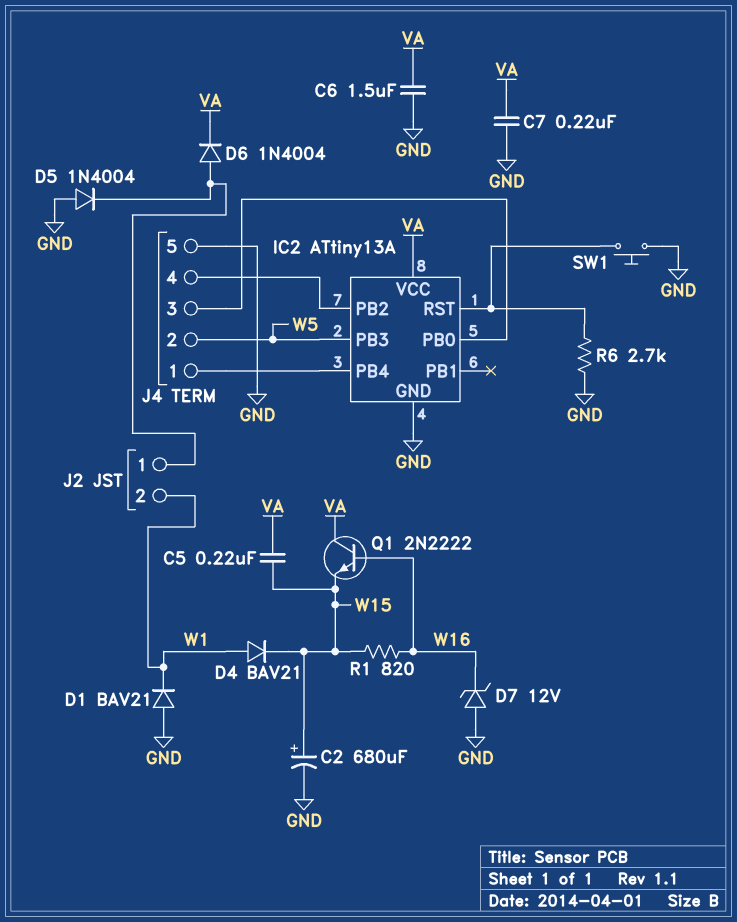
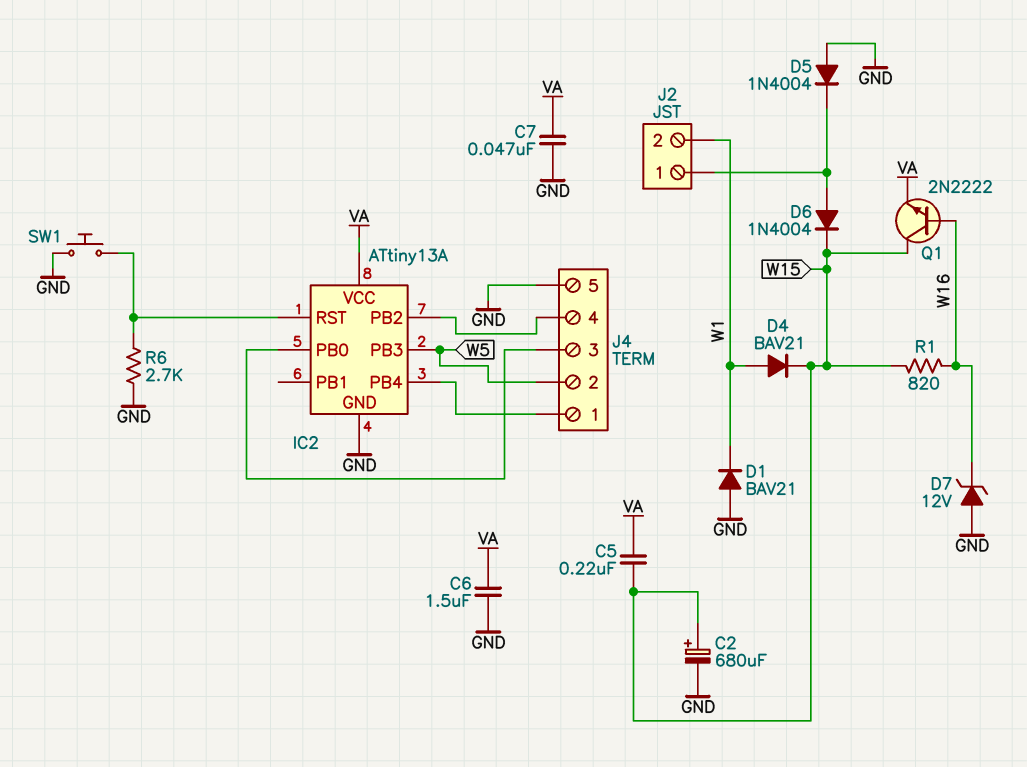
C7: 220nF (GND, VA) -> 47nF (GND, VA)
D6: diode 1N4004 (A J2/1, K VA) -> diode 1N4004 (A J2/1, K W15)
Q1: NPN 2N2222 (B W16, C VA, E W15) -> NPN 2N2222 (B W16, C W15, E VA)

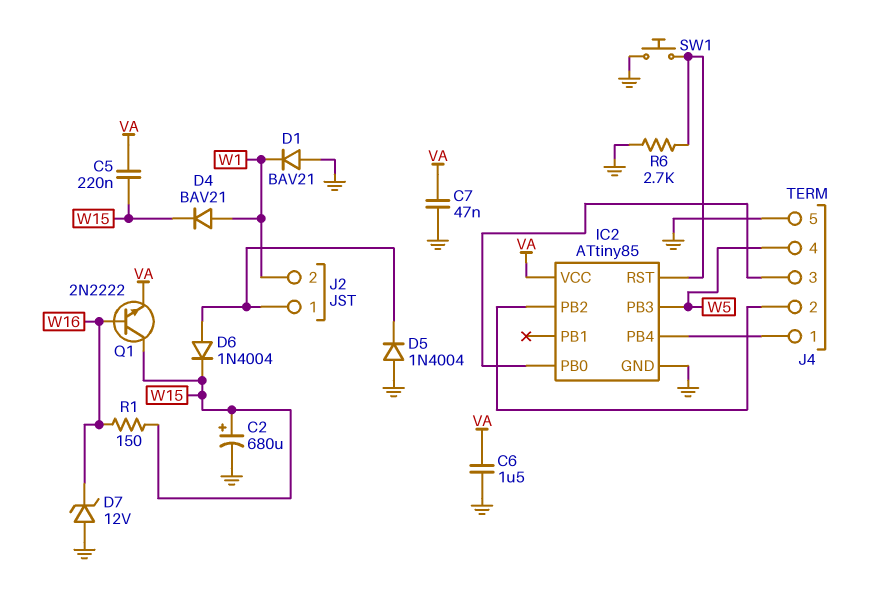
IC2: ATtiny13A -> ATtiny85
J4 pin 2: W5 -> IC2/PB2
J4 pin 4: IC2/PB2 -> W5
R1: 820 (W15, W16) -> 150 (W15, W16)

